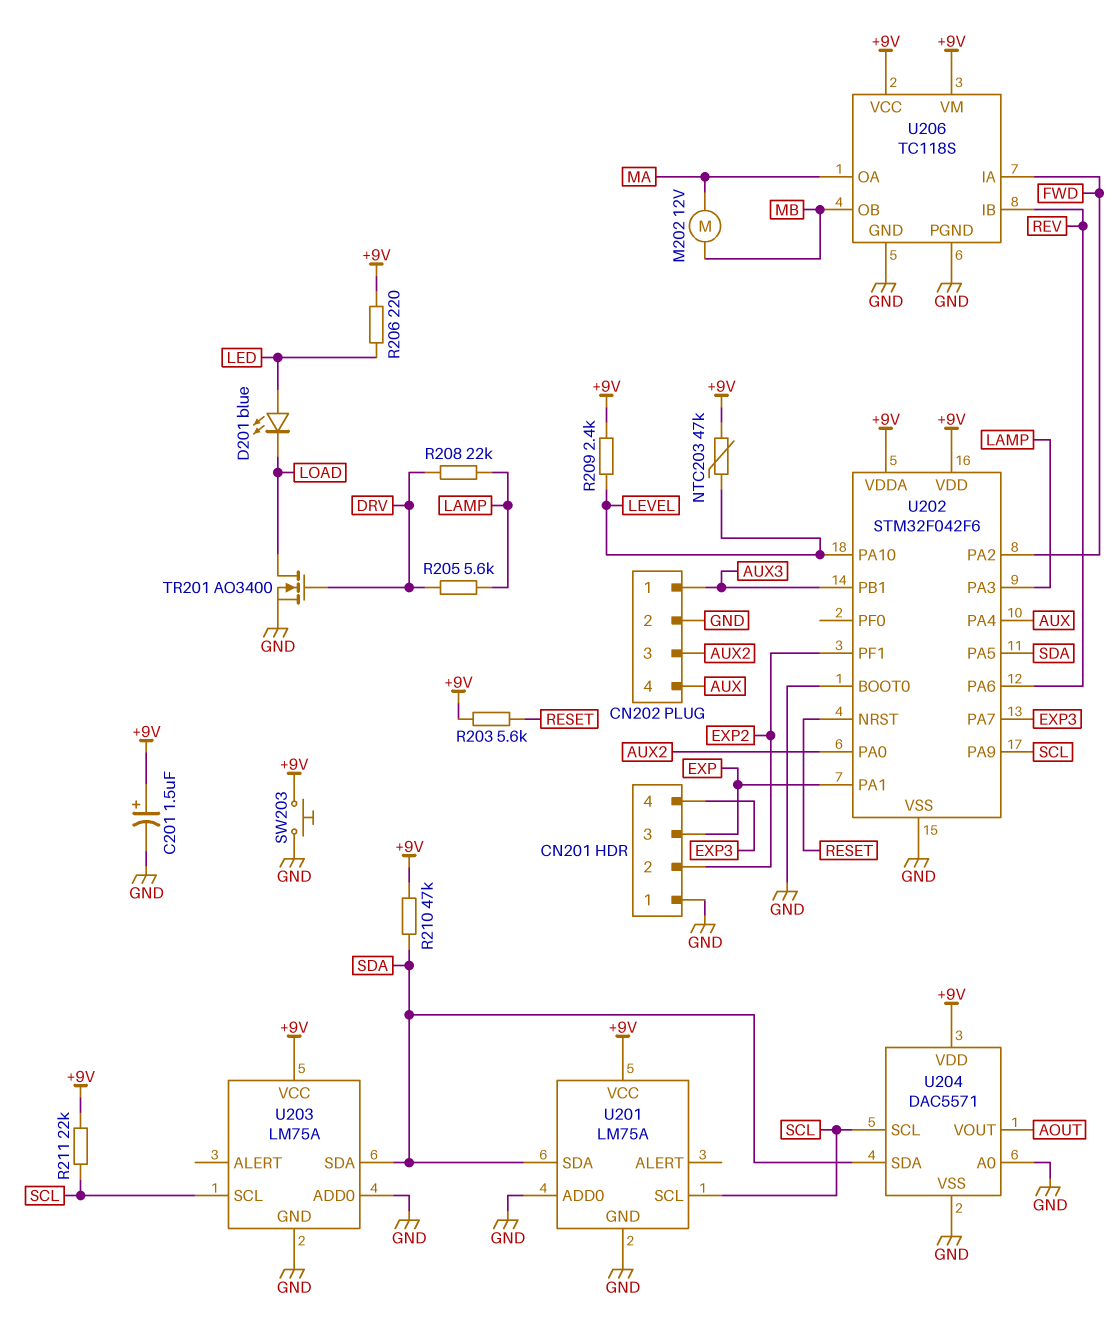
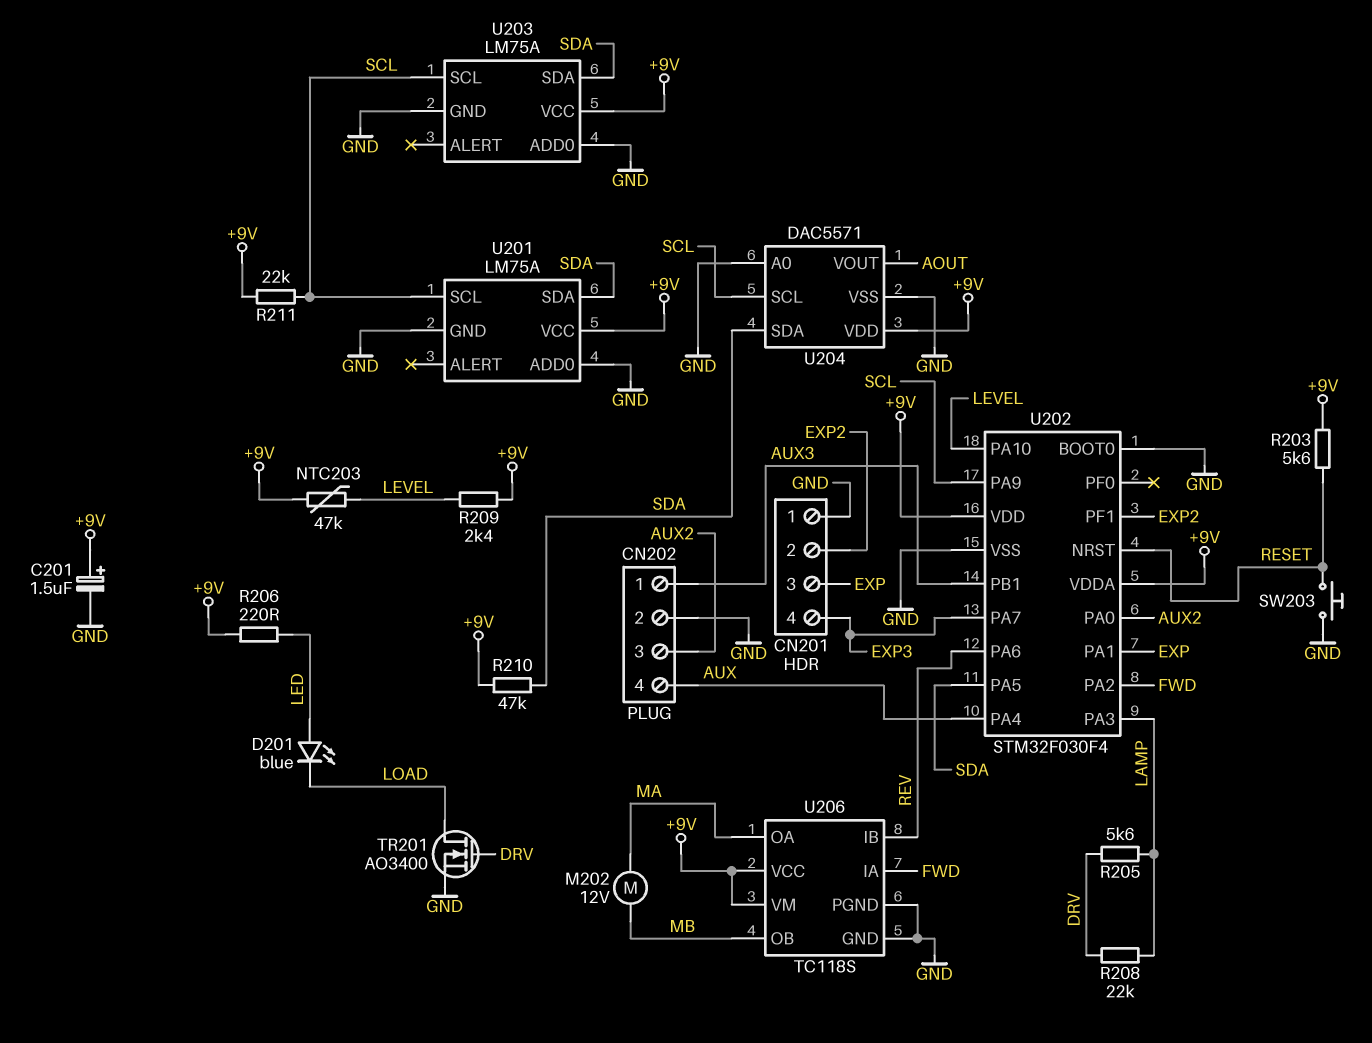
SW203: button (+9V, GND) -> button (GND, RESET)
U202: STM32F042F6 -> STM32F030F4

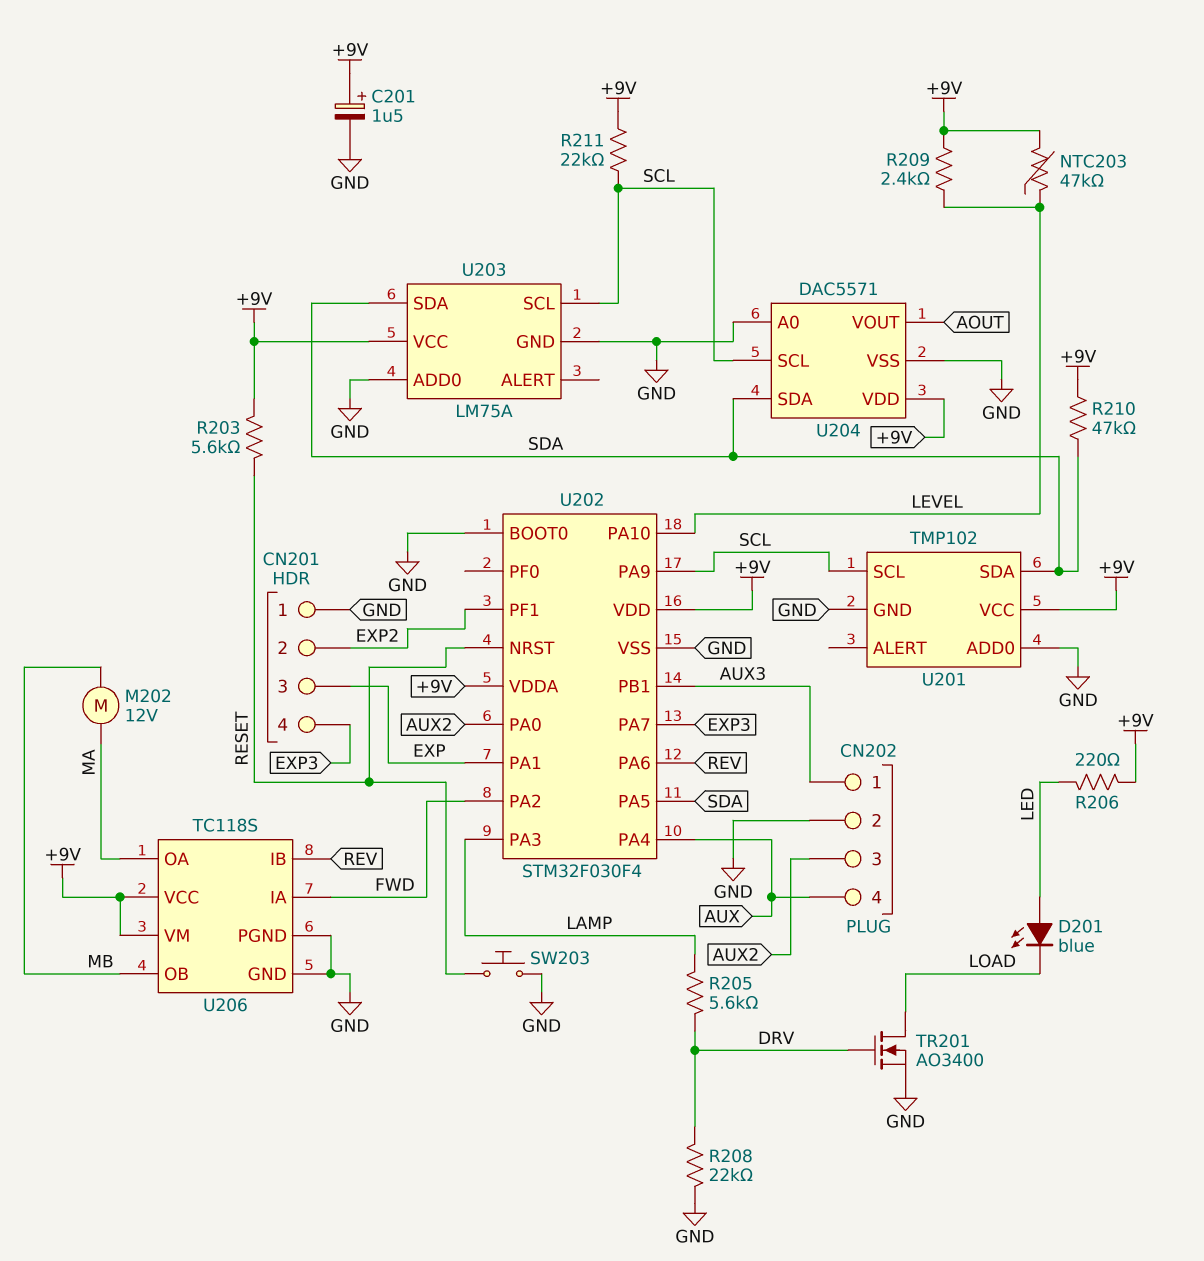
R208: 22k (DRV, LAMP) -> 22k (DRV, GND)
U201: LM75A -> TMP102

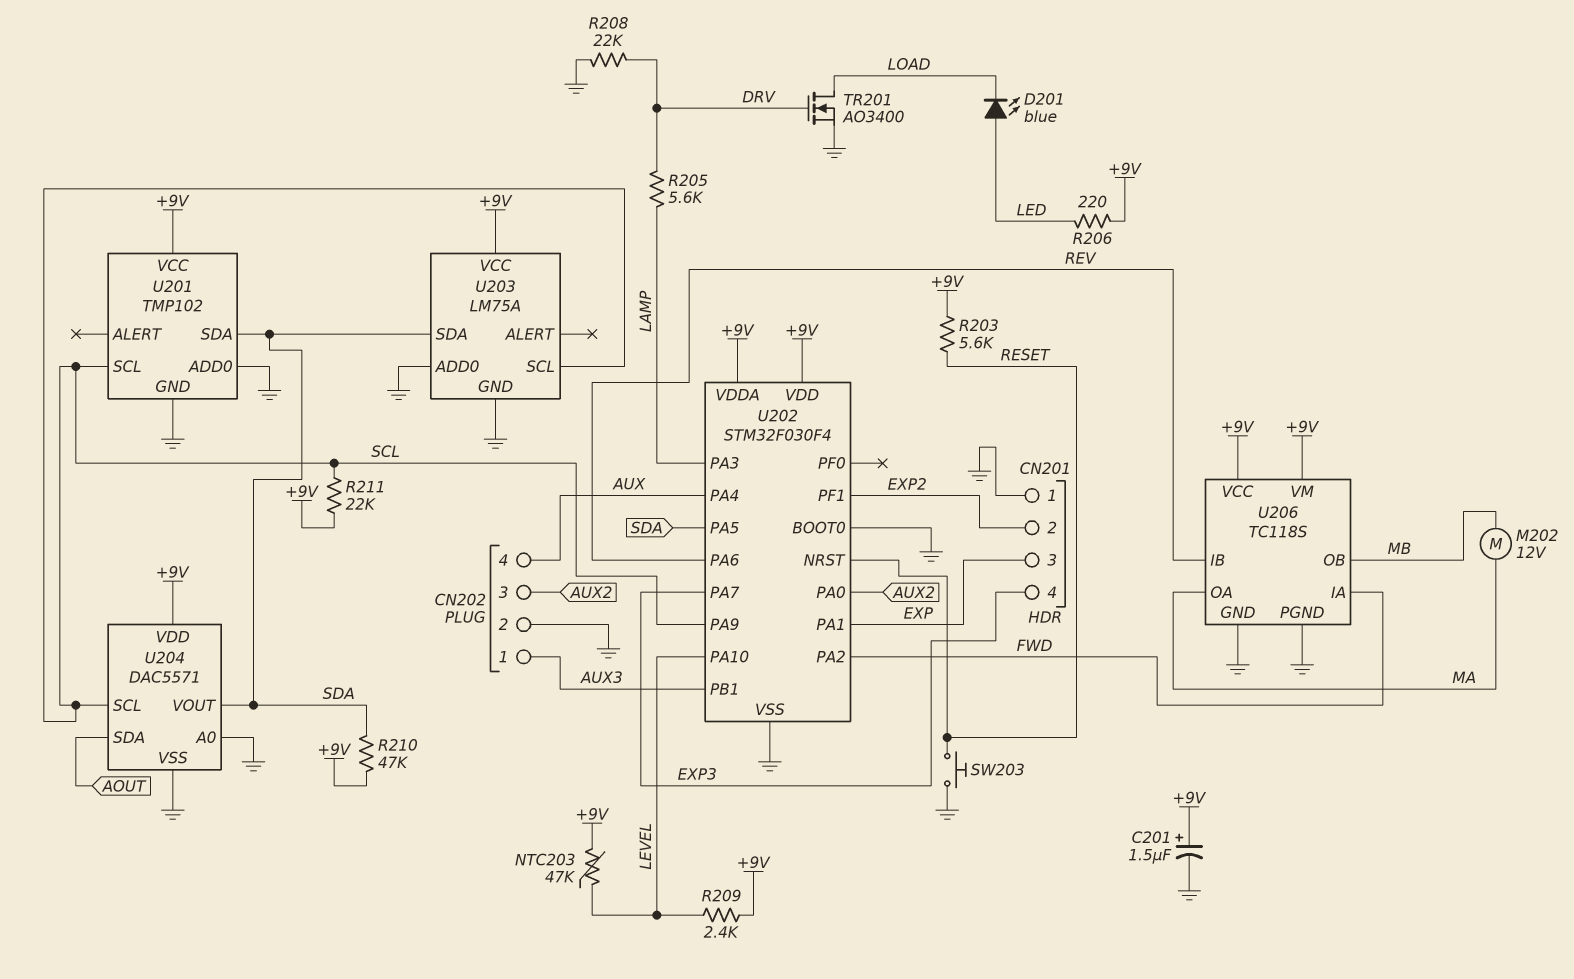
U204 pin SDA: SDA -> AOUT
U204 pin VOUT: AOUT -> SDA

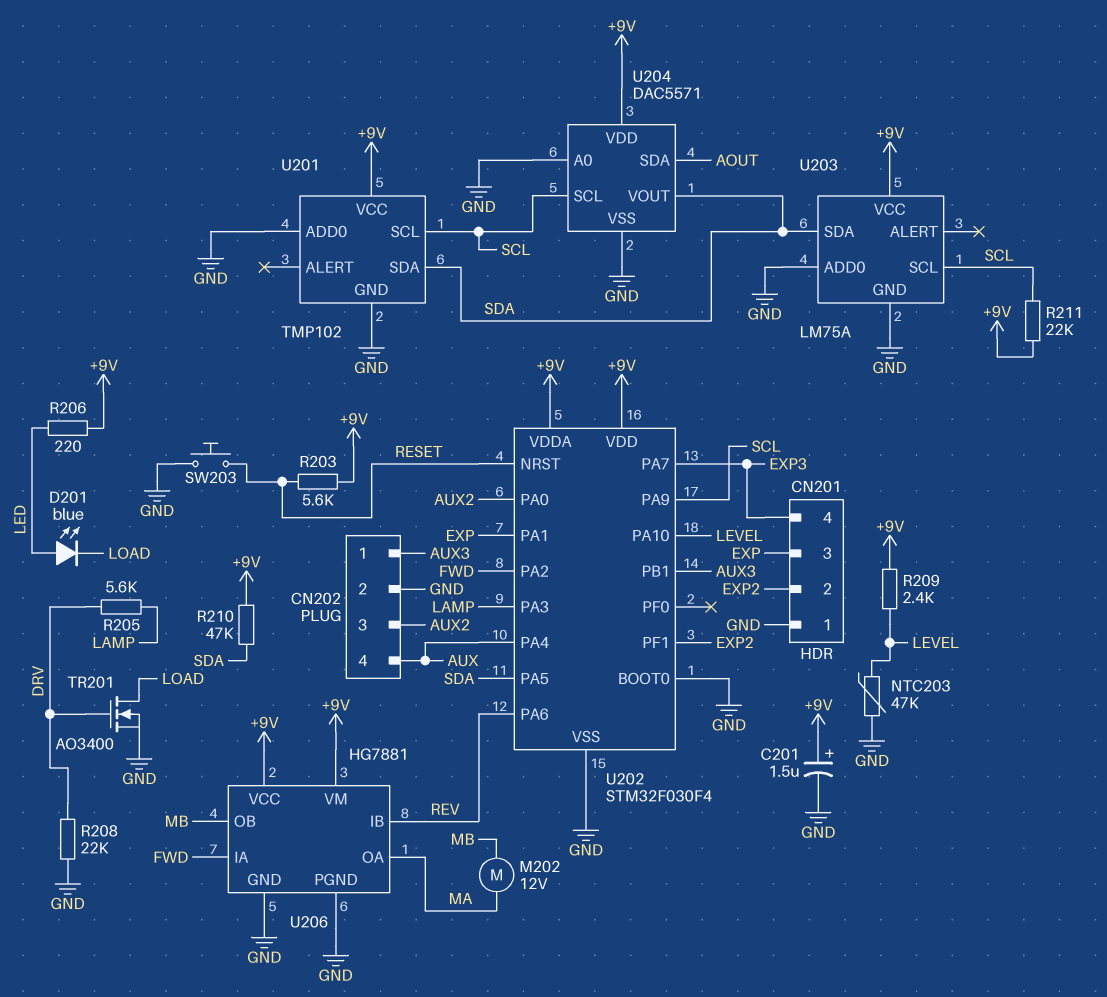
NTC203: 47k (+9V, LEVEL) -> 47k (GND, LEVEL)
U206: TC118S -> HG7881

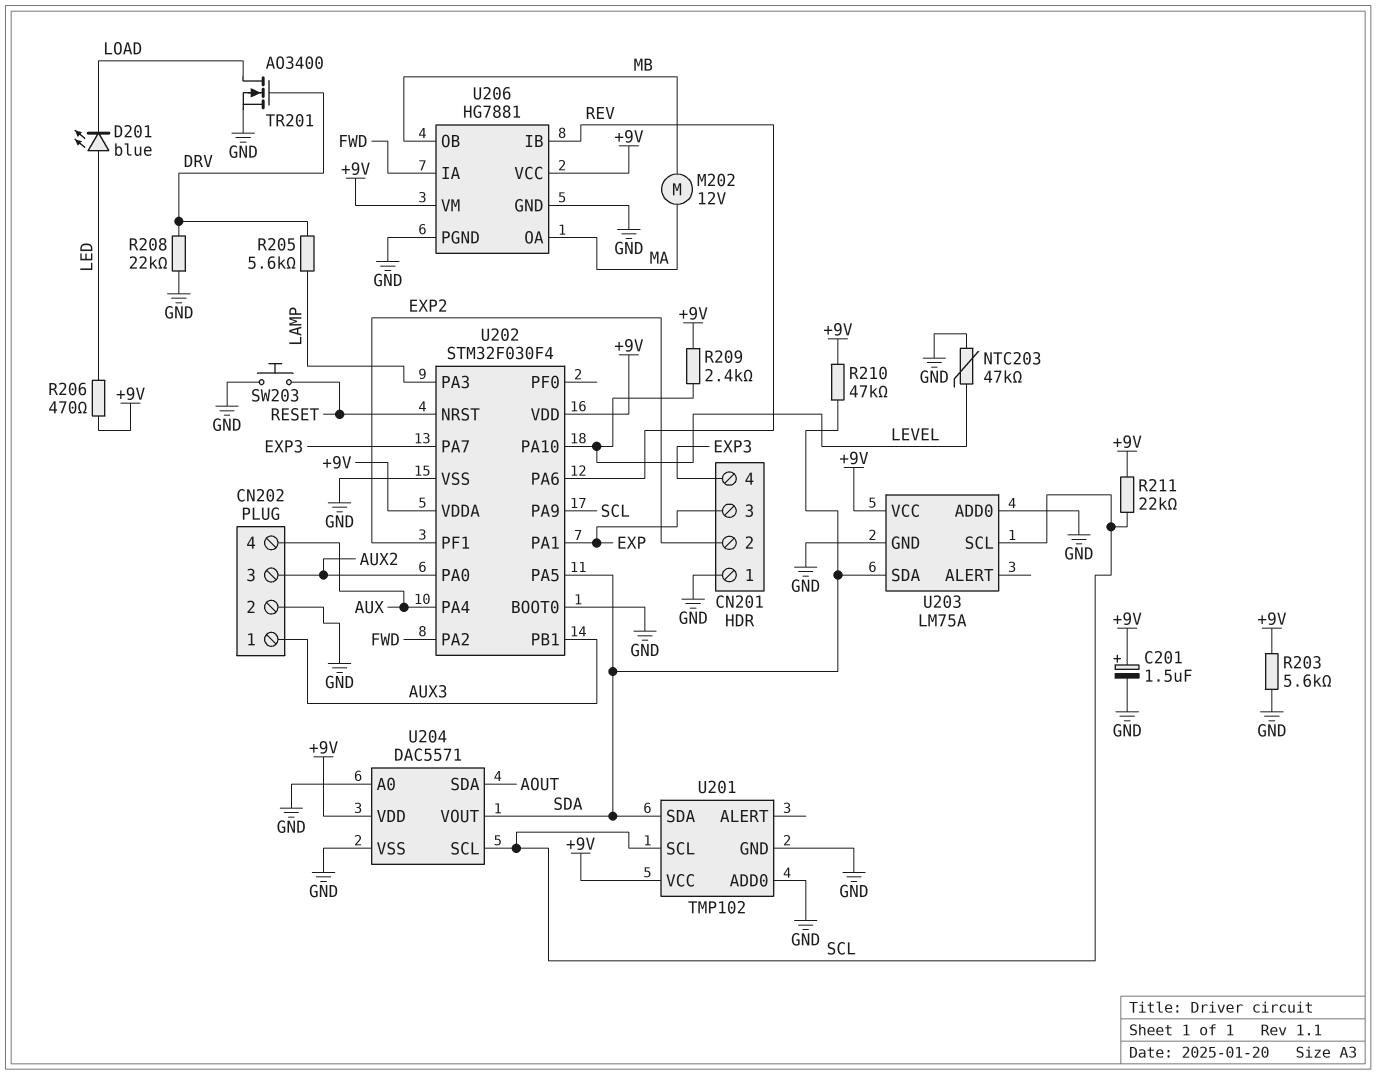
R203: 5.6k (+9V, RESET) -> 5.6k (+9V, GND)
R206: 220 (+9V, LED) -> 470 (+9V, LED)

